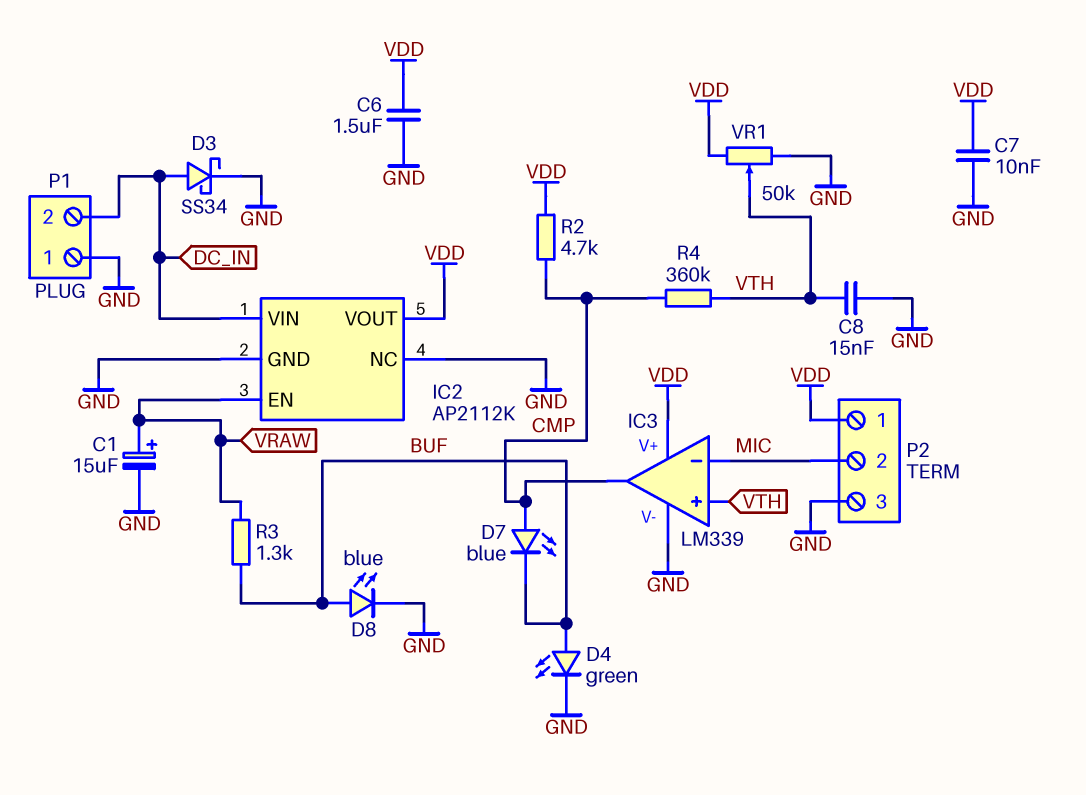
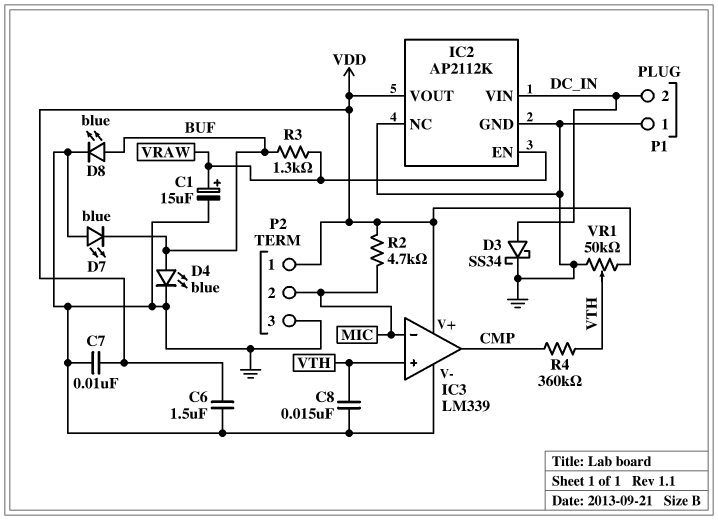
D4: LED green (A BUF, K GND) -> LED blue (A BUF, K GND)
D7: LED blue (A CMP, K BUF) -> LED blue (A GND, K BUF)
R2: 4.7k (CMP, VDD) -> 4.7k (MIC, VDD)

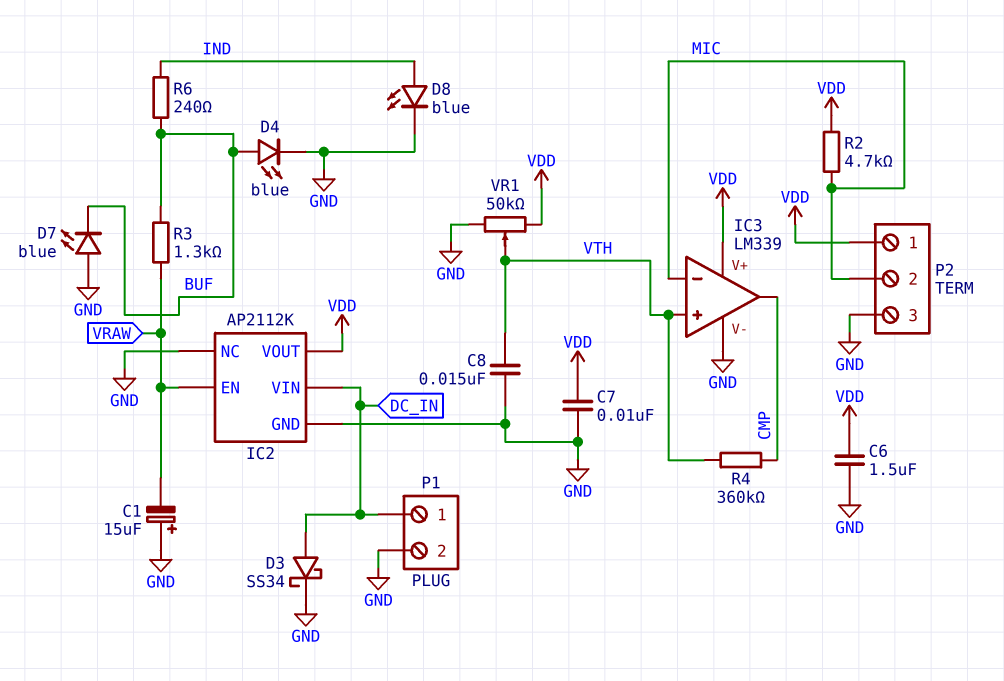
C1: 15uF (plus VRAW, minus GND) -> 15uF (plus GND, minus VRAW)
D8: LED blue (A BUF, K GND) -> LED blue (A IND, K GND)
P1 pin 1: GND -> DC_IN
P1 pin 2: DC_IN -> GND
R6: none -> 240 (BUF, IND)

